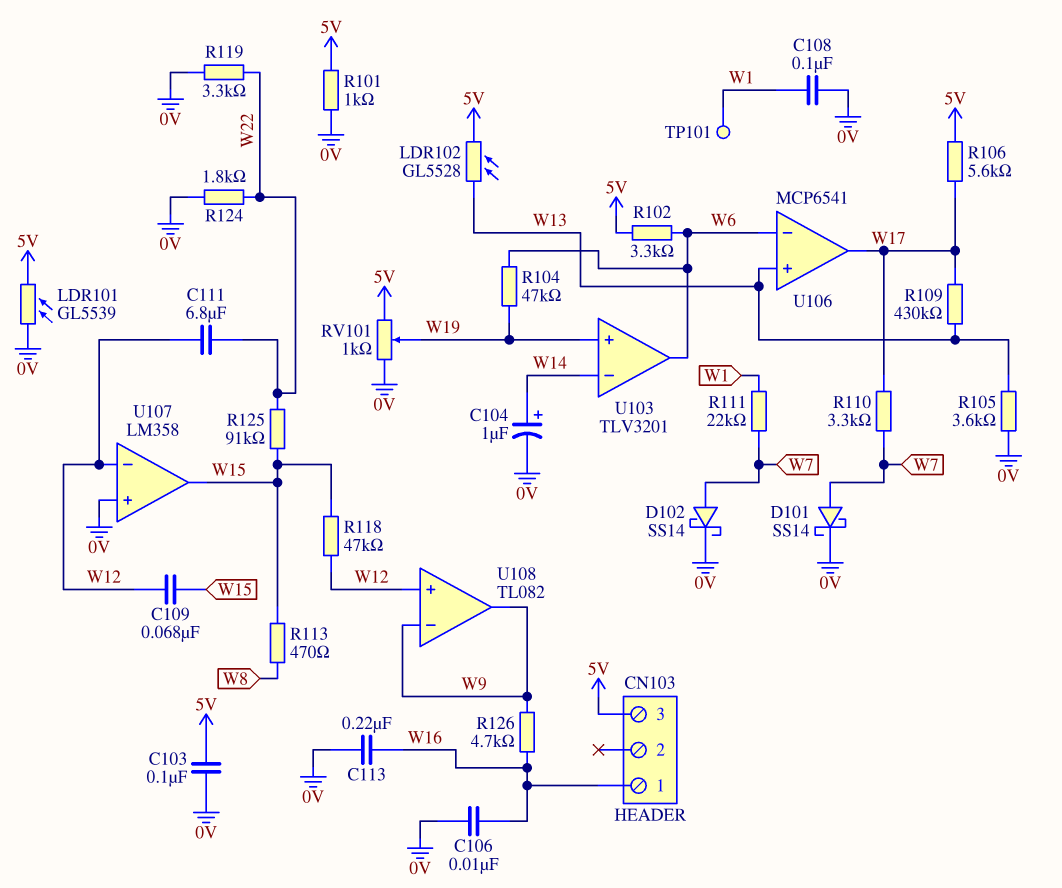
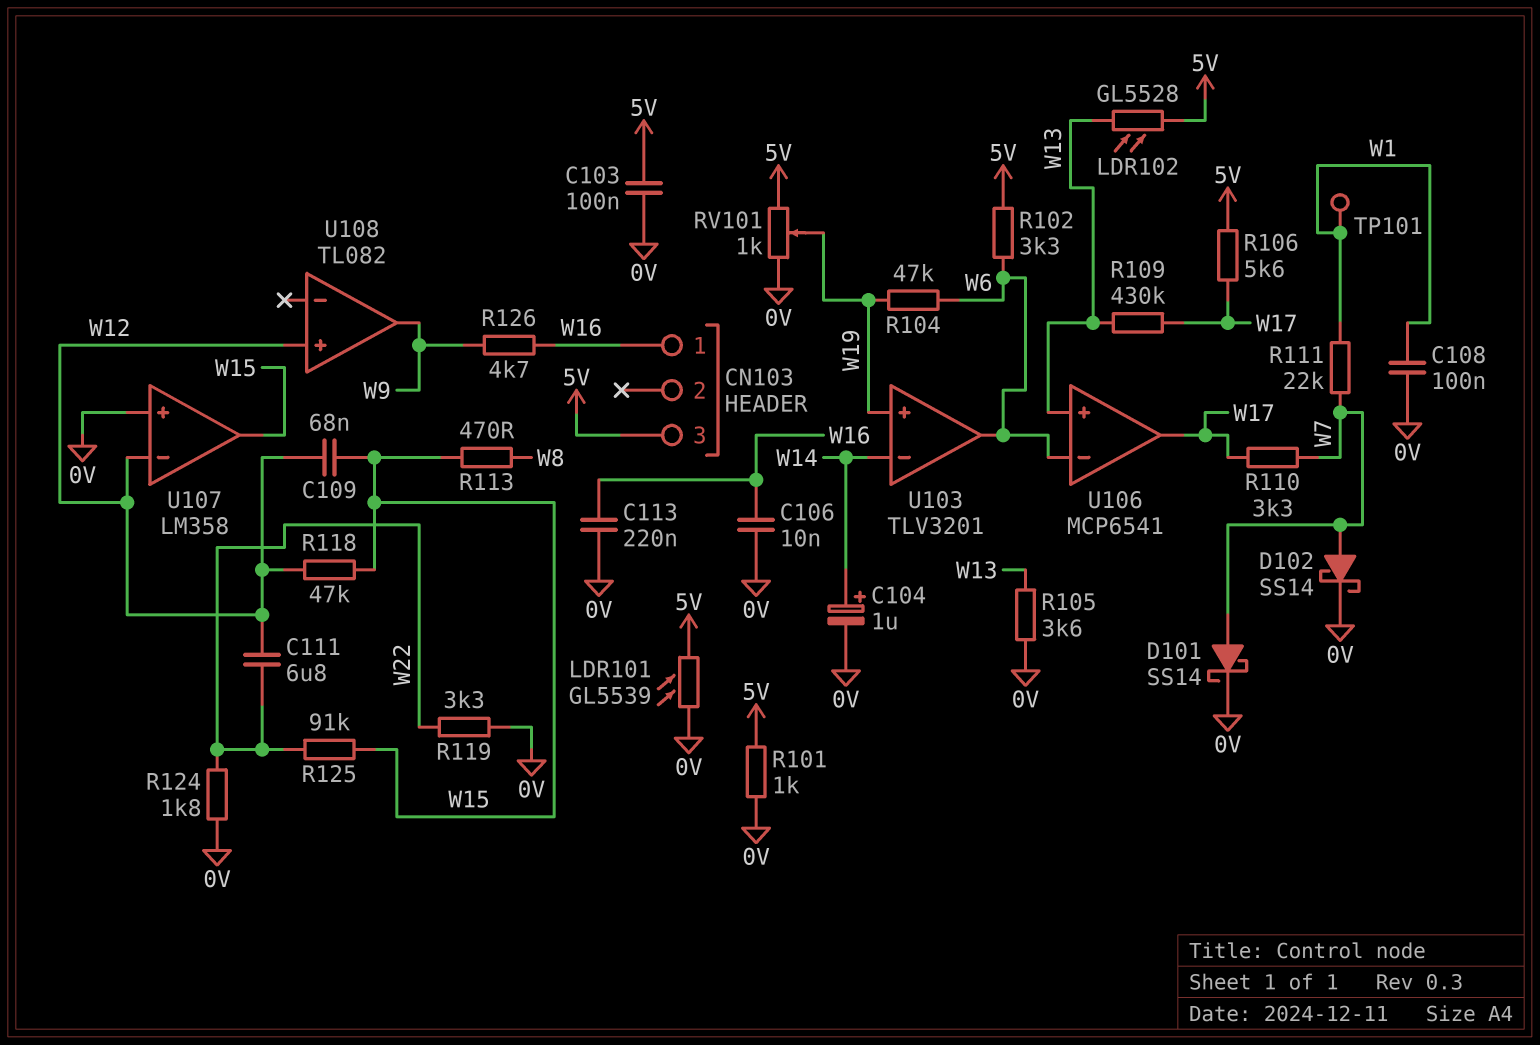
U108 pin in-: W9 -> none

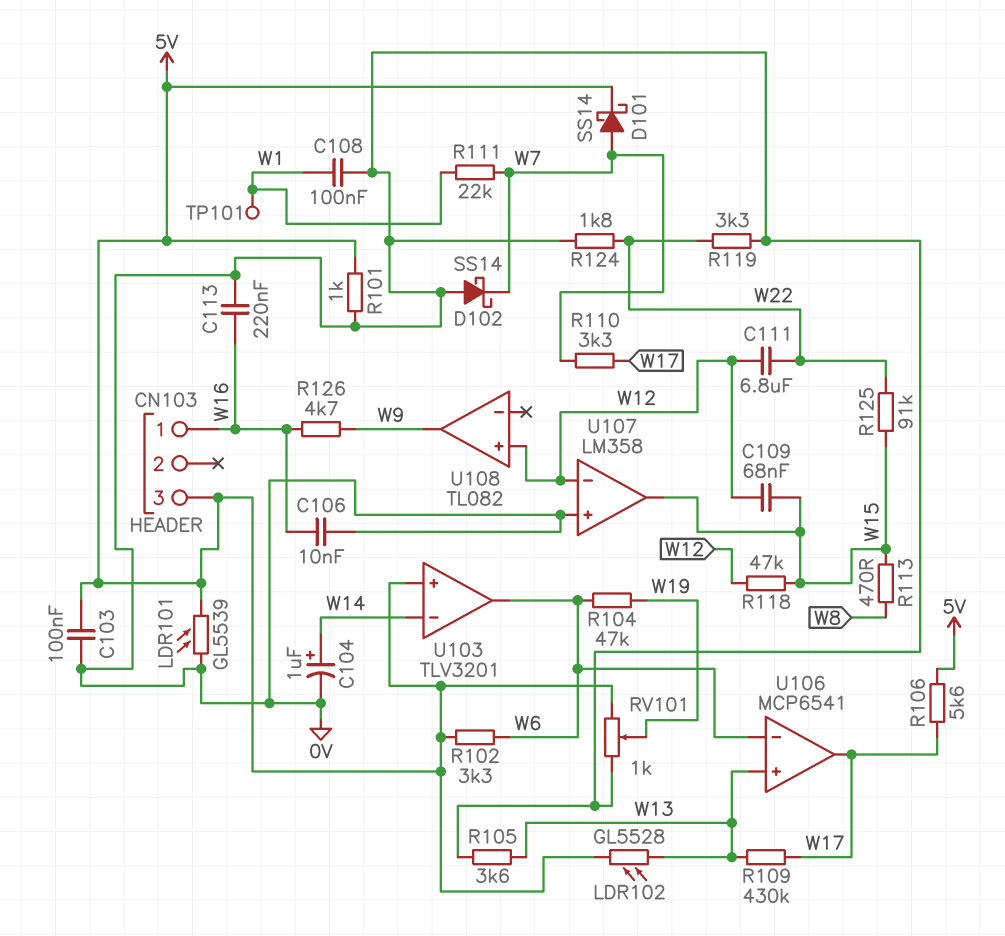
D101: schottky SS14 (A W7, K 0V) -> schottky SS14 (A W7, K 5V)
D102: schottky SS14 (A W7, K 0V) -> schottky SS14 (A 0V, K W7)
U103 pin in+: W19 -> 5V

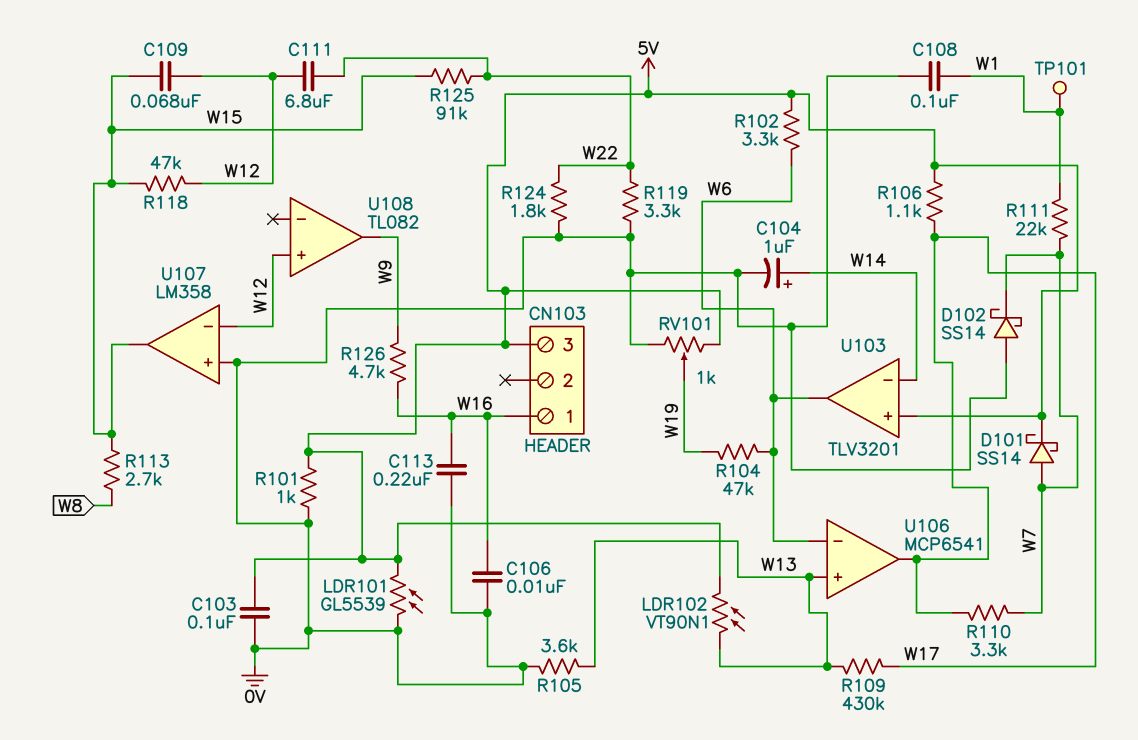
LDR102: GL5528 (5V, W13) -> VT90N1 (5V, W13)
R106: 5.6k (5V, W17) -> 1.1k (5V, W17)
R113: 470 (W8, W15) -> 2.7k (W8, W15)

